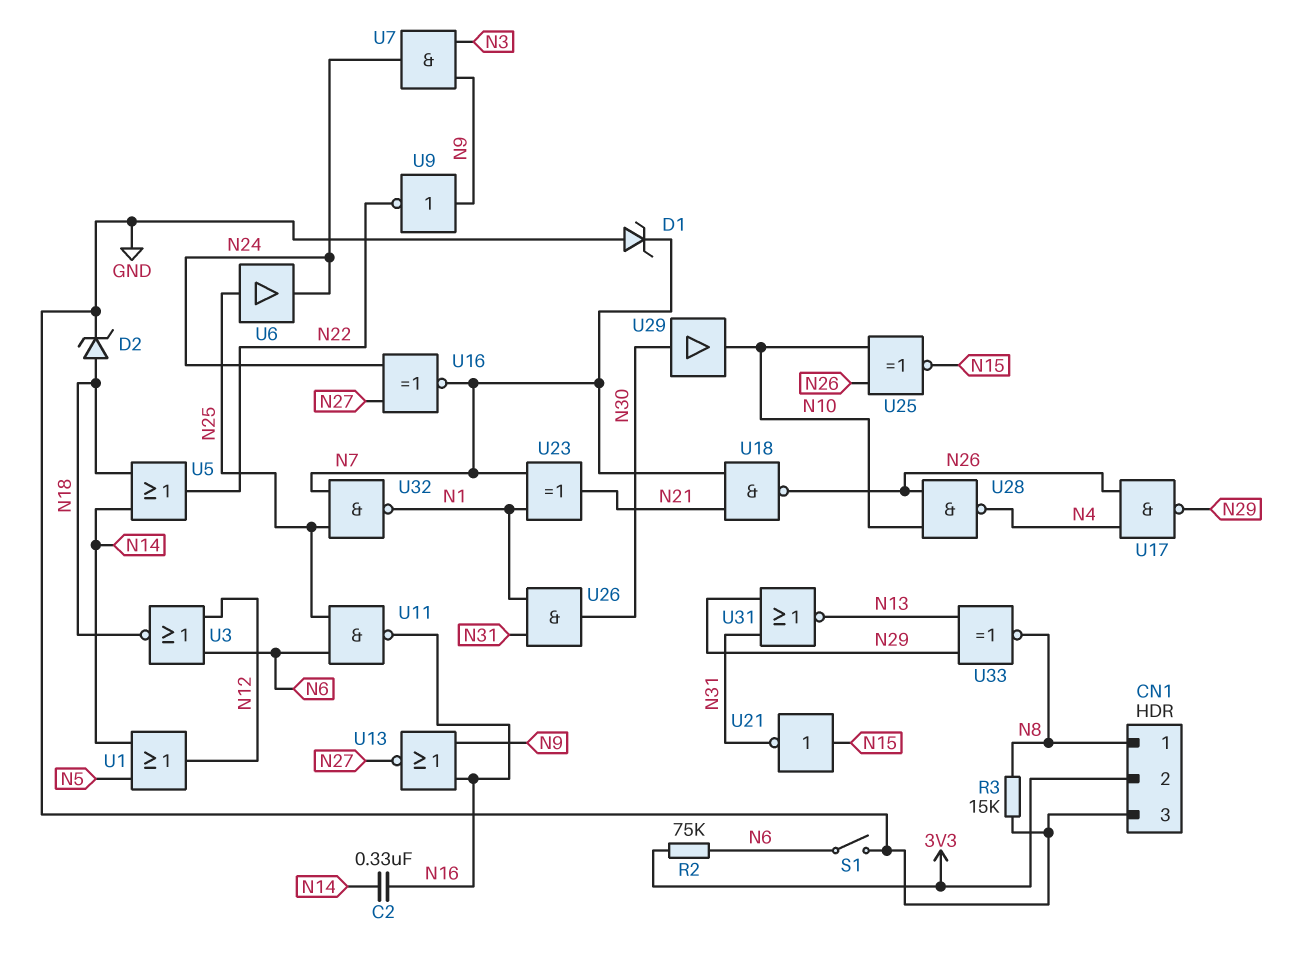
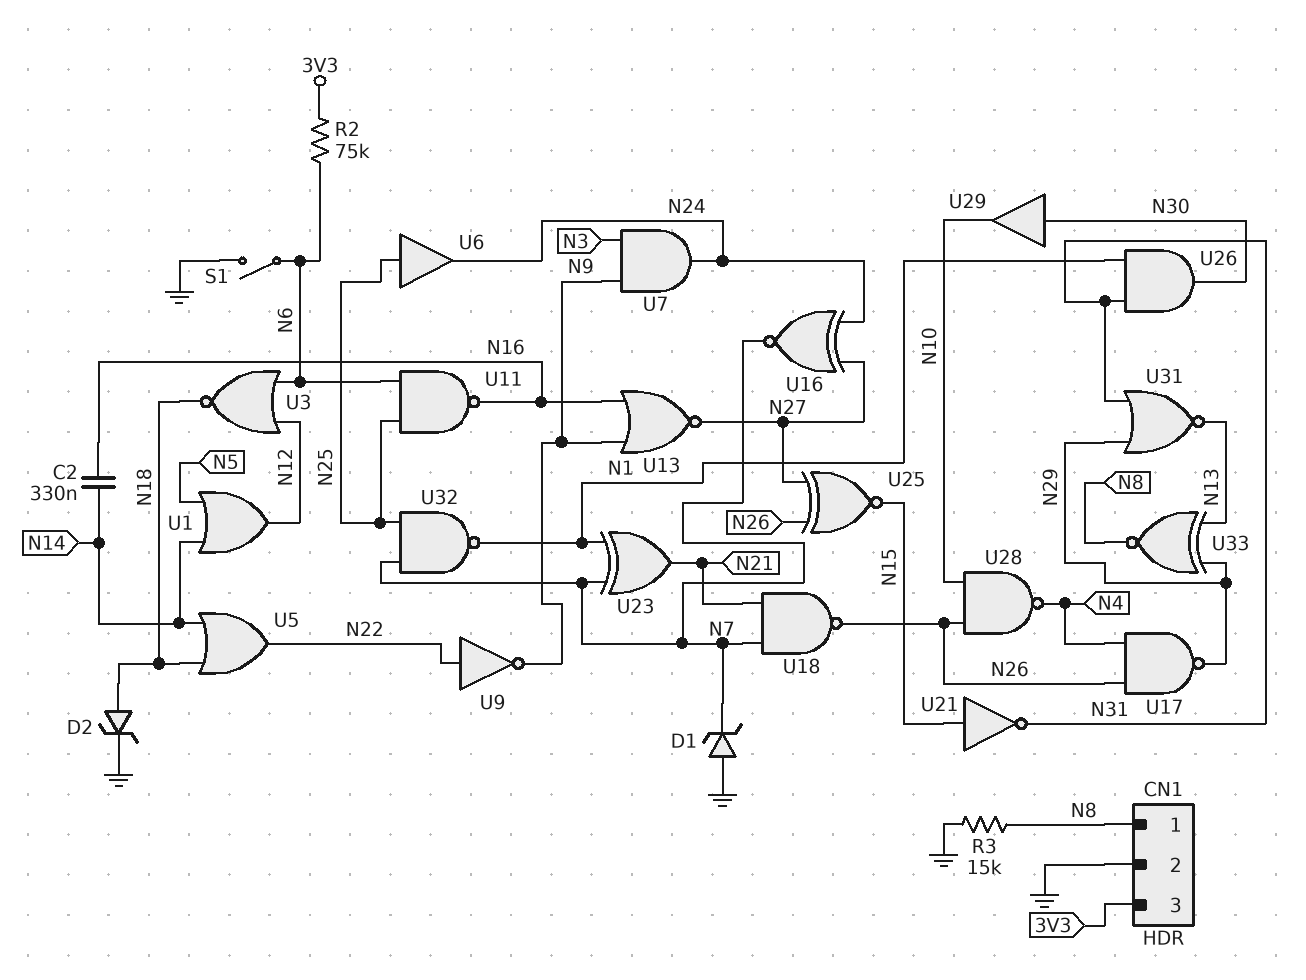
CN1 pin 2: 3V3 -> GND
CN1 pin 3: GND -> 3V3
U9: NOT (in N9, out N22) -> NOT (in N22, out N9)
U25: XNOR (in N10, in N26, out N15) -> XNOR (in N26, in N27, out N15)

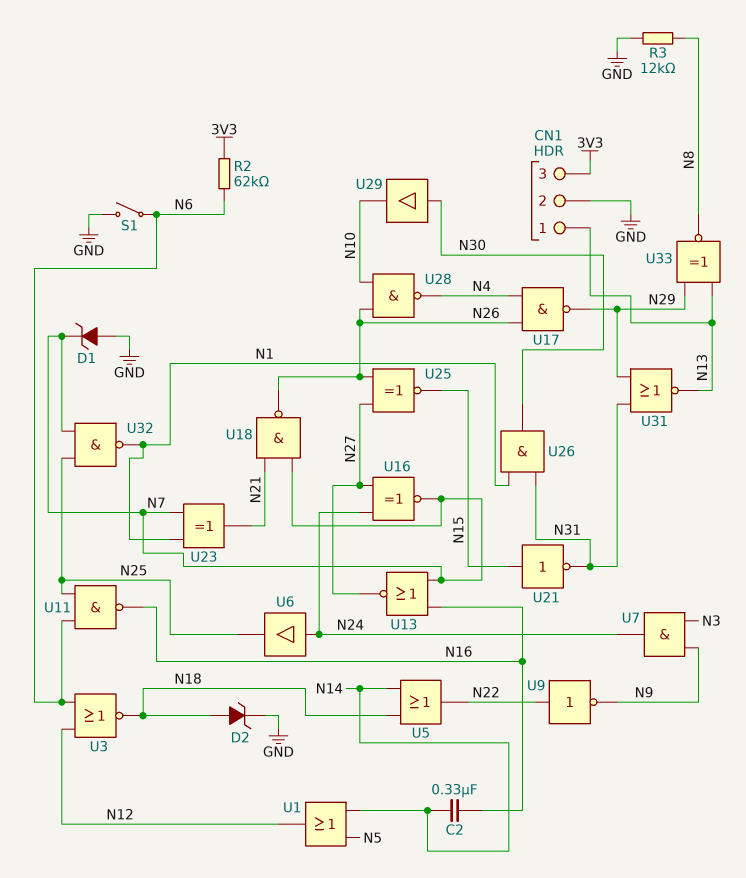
CN1 pin 1: N8 -> N13
R2: 75k (3V3, N6) -> 62k (3V3, N6)
R3: 15k (GND, N8) -> 12k (GND, N8)
U6: buffer (in N25, out N24) -> buffer (in N24, out N25)
U13: NOR (in N9, in N16, out N27) -> NOR (in N7, in N16, out N27)

